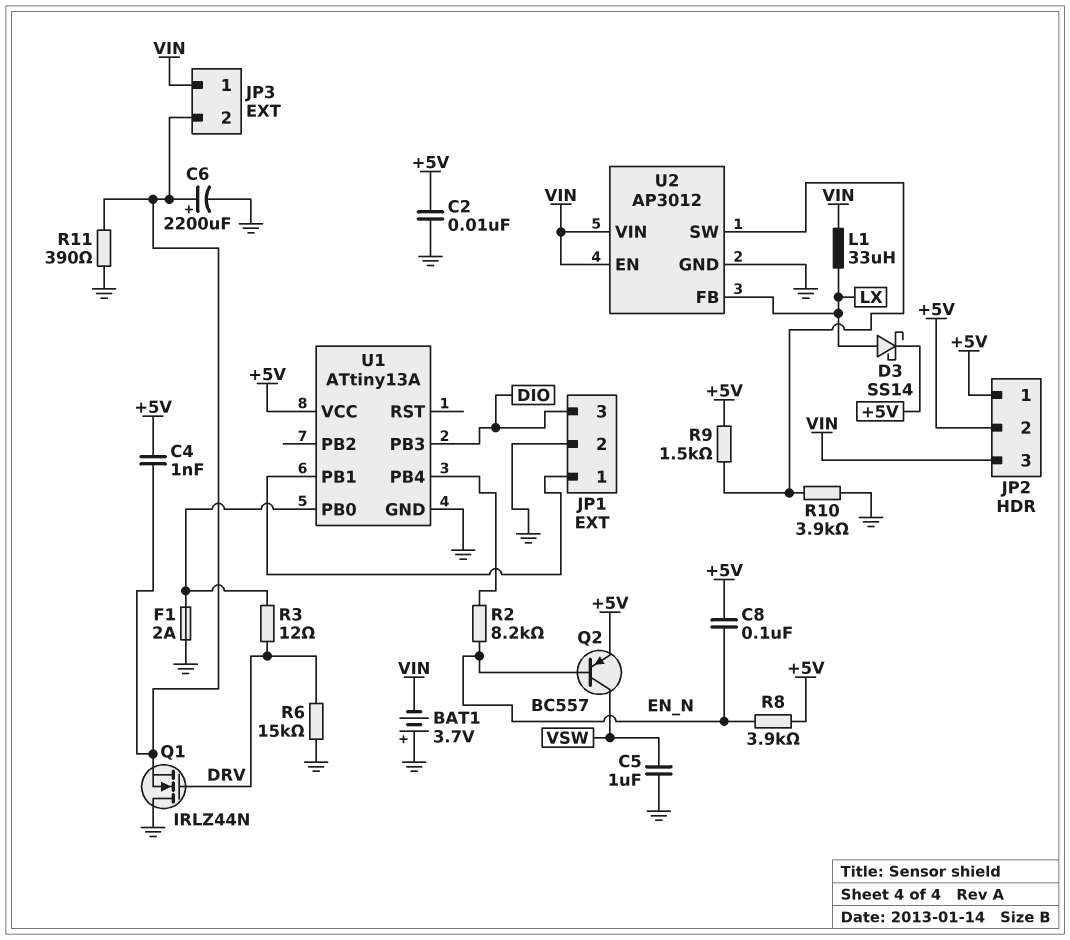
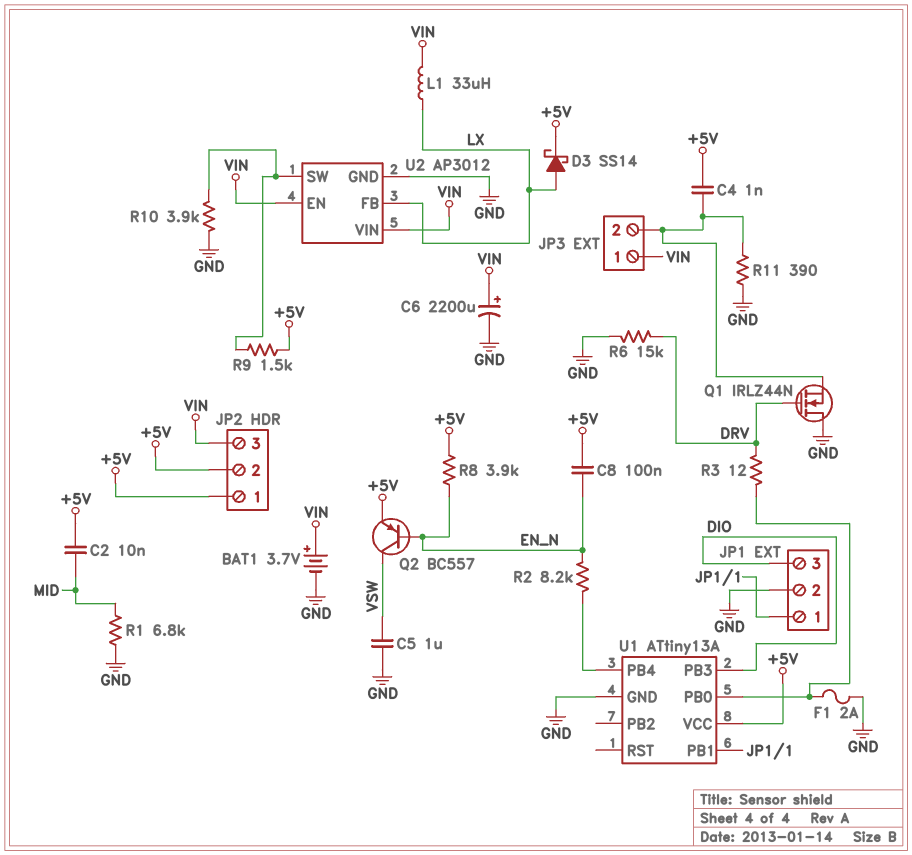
BAT1: 3.7V (plus GND, minus VIN) -> 3.7V (plus VIN, minus GND)
C2: 10nF (+5V, GND) -> 10nF (+5V, MID)
C6: 2200uF (plus JP3/2, minus GND) -> 2200uF (plus VIN, minus GND)
R1: none -> 6.8k (GND, MID)

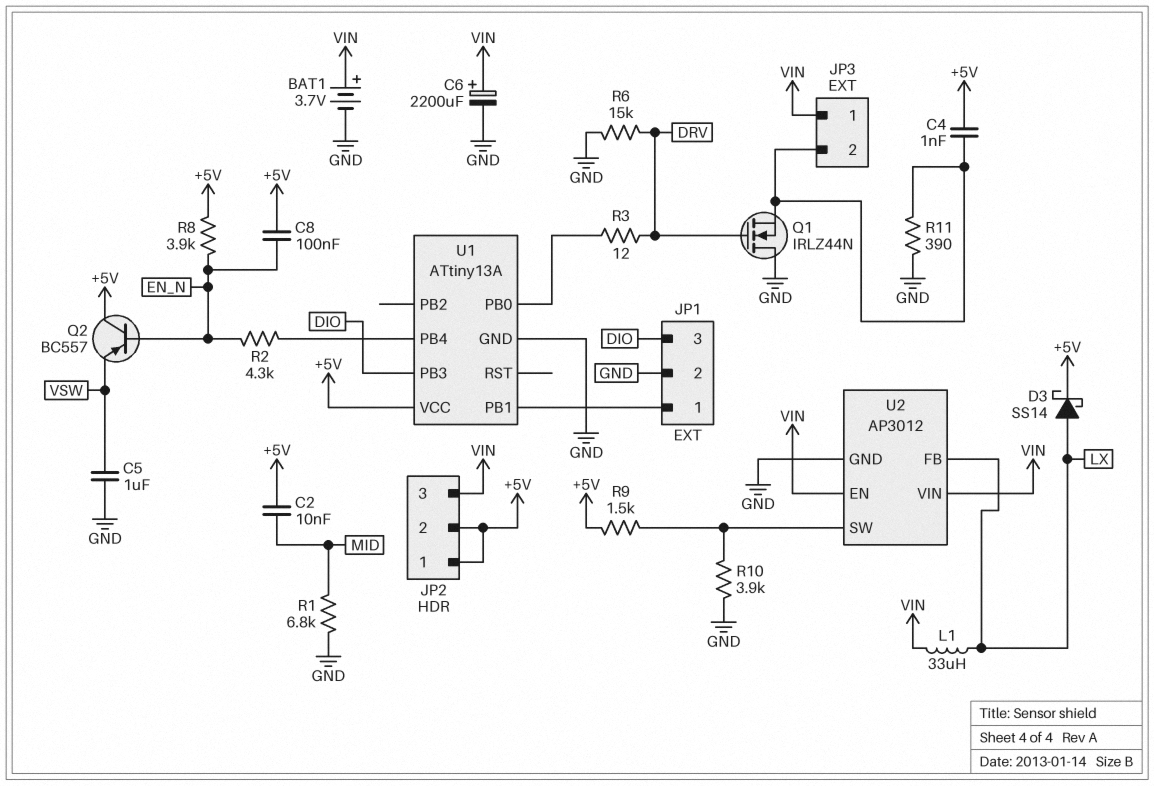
F1: 2A (GND, U1/PB0) -> none
Q2: PNP BC557 (B EN_N, C VSW, E +5V) -> PNP BC557 (B EN_N, C +5V, E VSW)
R2: 8.2k (EN_N, U1/PB4) -> 4.3k (EN_N, U1/PB4)

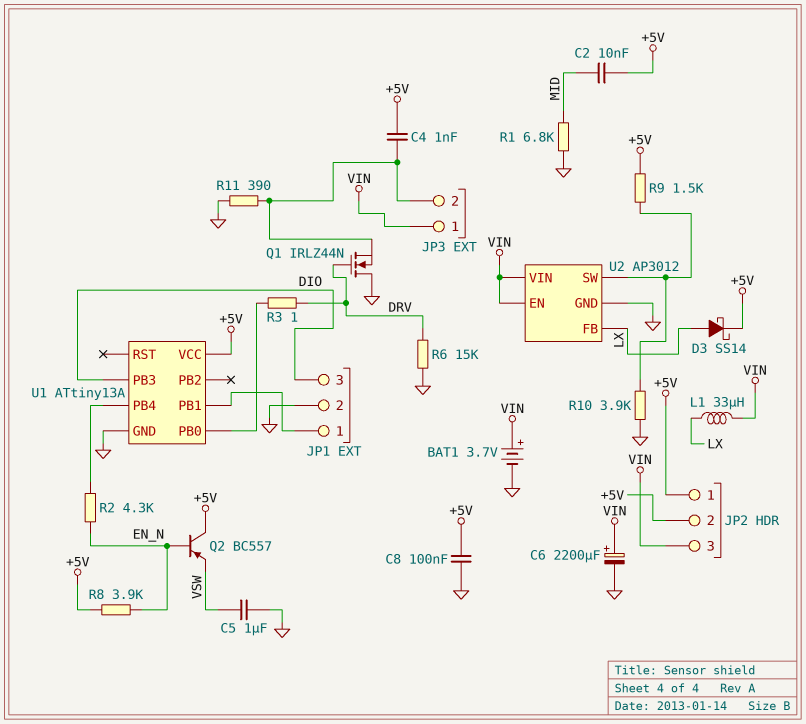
C8: 100nF (+5V, EN_N) -> 100nF (+5V, GND)
R3: 12 (DRV, U1/PB0) -> 1 (DRV, U1/PB0)

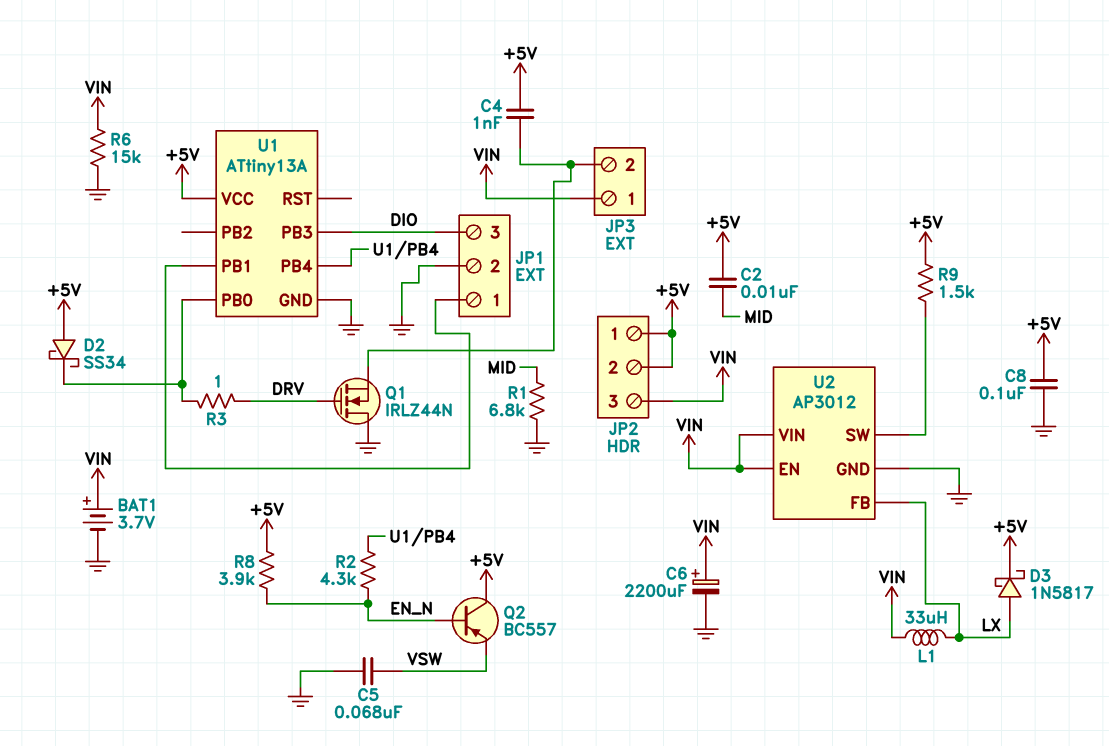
C5: 1uF (GND, VSW) -> 68nF (GND, VSW)
D2: none -> schottky SS34 (A +5V, K U1/PB0)
D3: schottky SS14 (A LX, K +5V) -> schottky 1N5817 (A LX, K +5V)
R6: 15k (DRV, GND) -> 15k (GND, VIN)
R10: 3.9k (GND, U2/SW) -> none
R11: 390 (GND, JP3/2) -> none

